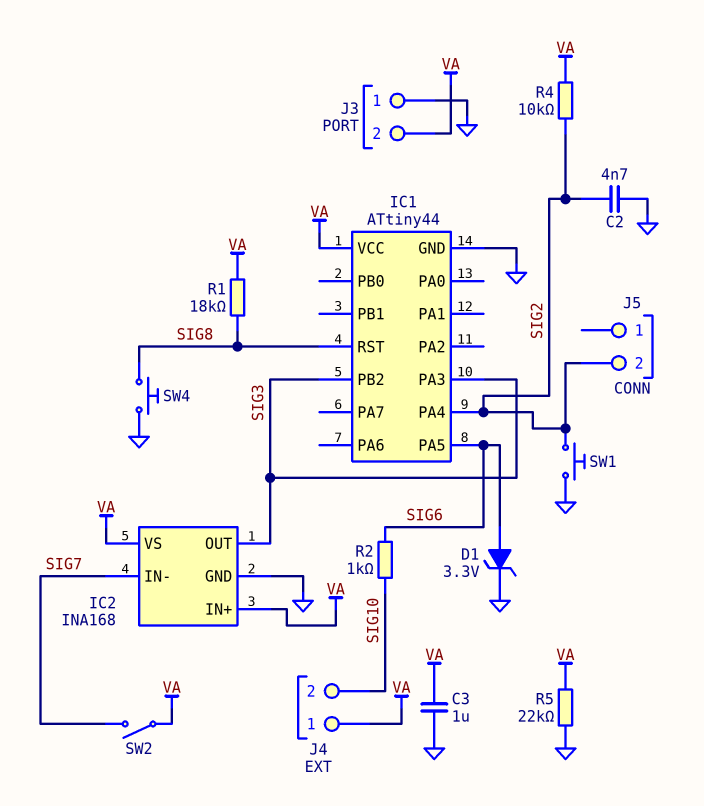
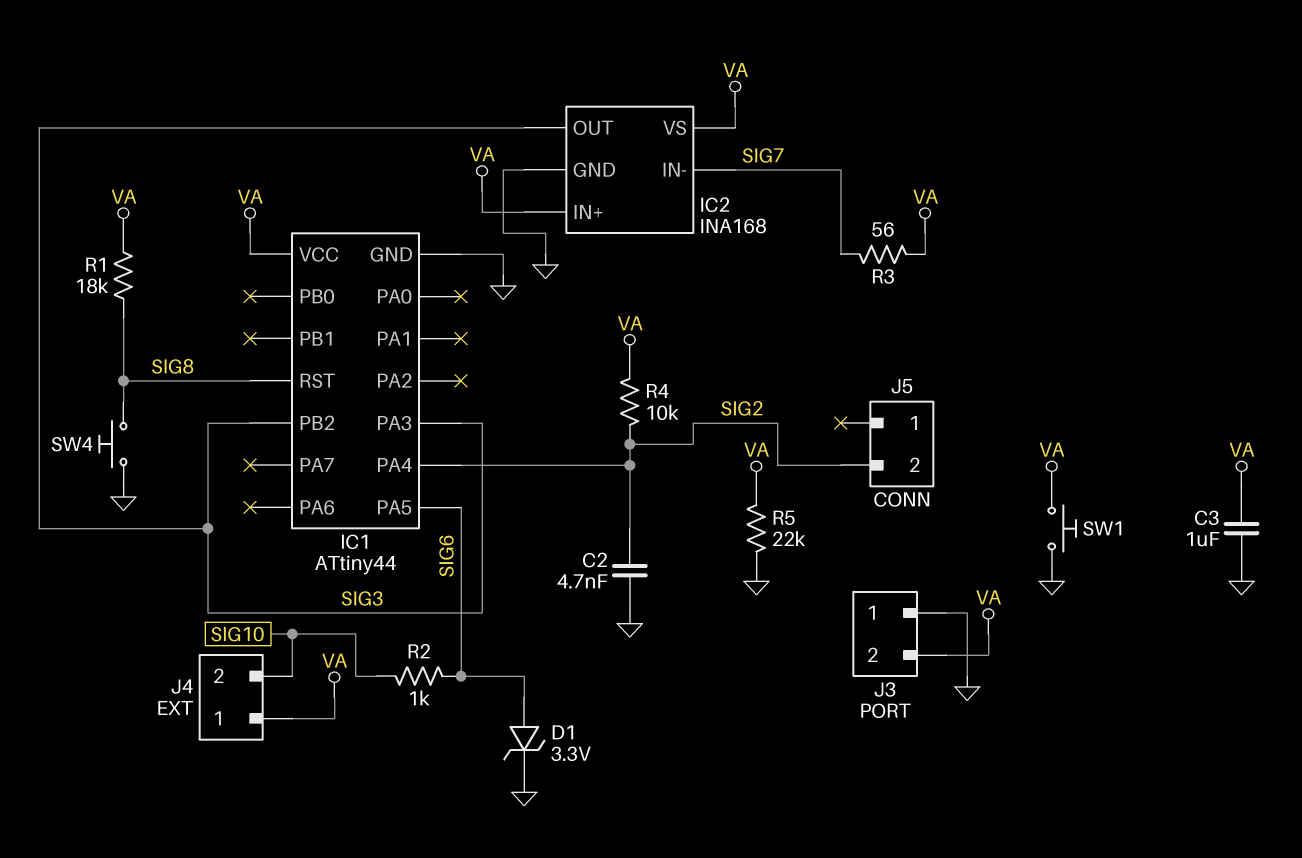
R3: none -> 56 (SIG7, VA)
SW1: button (GND, SIG2) -> button (GND, VA)
SW2: switch (SIG7, VA) -> none

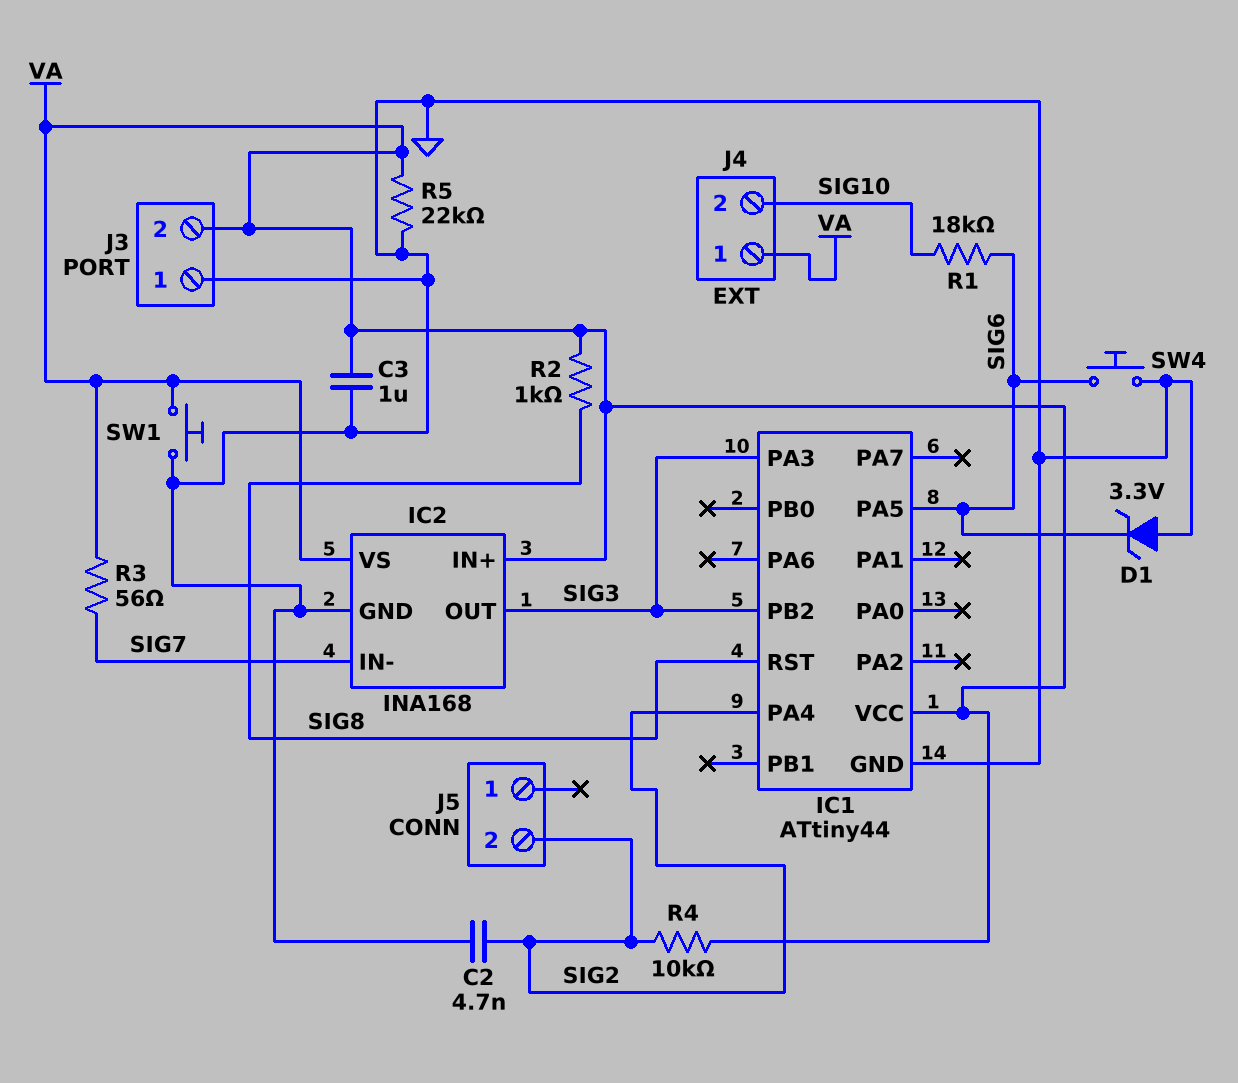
D1: zener 3.3V (A SIG6, K GND) -> zener 3.3V (A GND, K SIG6)
R1: 18k (SIG8, VA) -> 18k (SIG6, SIG10)
R2: 1k (SIG6, SIG10) -> 1k (SIG8, VA)
SW4: button (GND, SIG8) -> button (GND, SIG6)

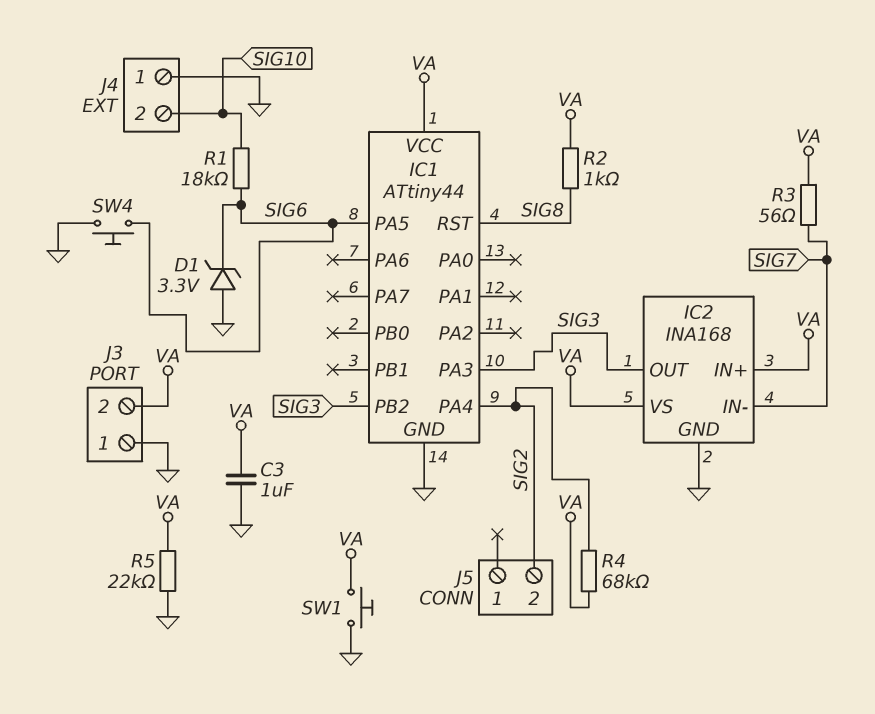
C2: 4.7nF (GND, SIG2) -> none
J4 pin 1: VA -> GND
R4: 10k (SIG2, VA) -> 68k (SIG2, VA)

